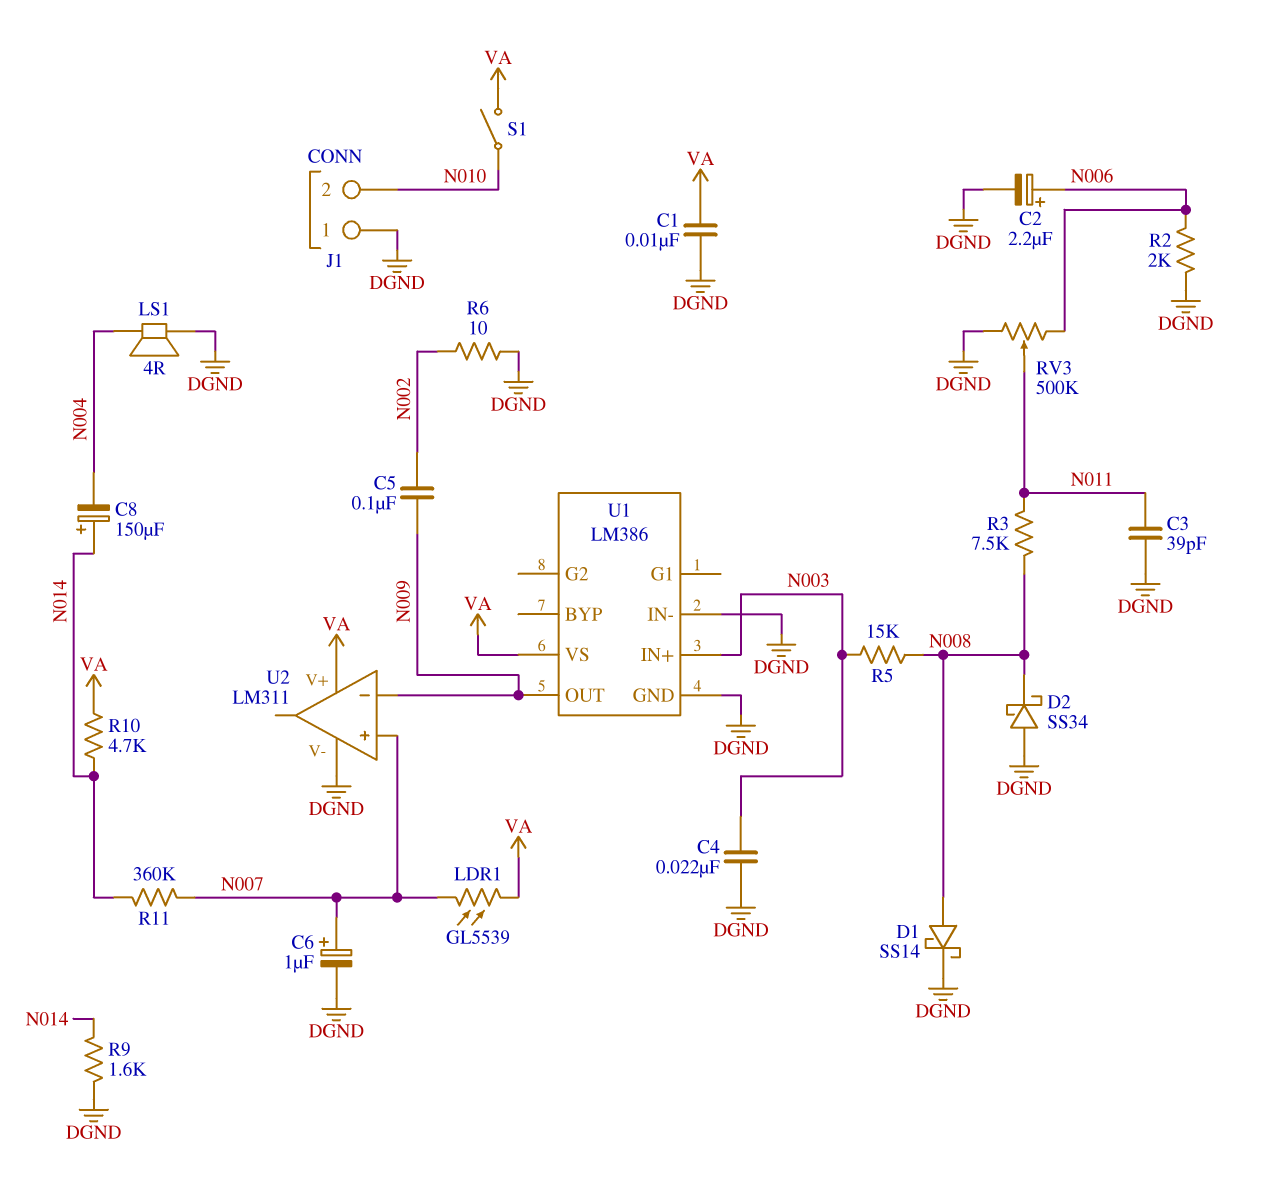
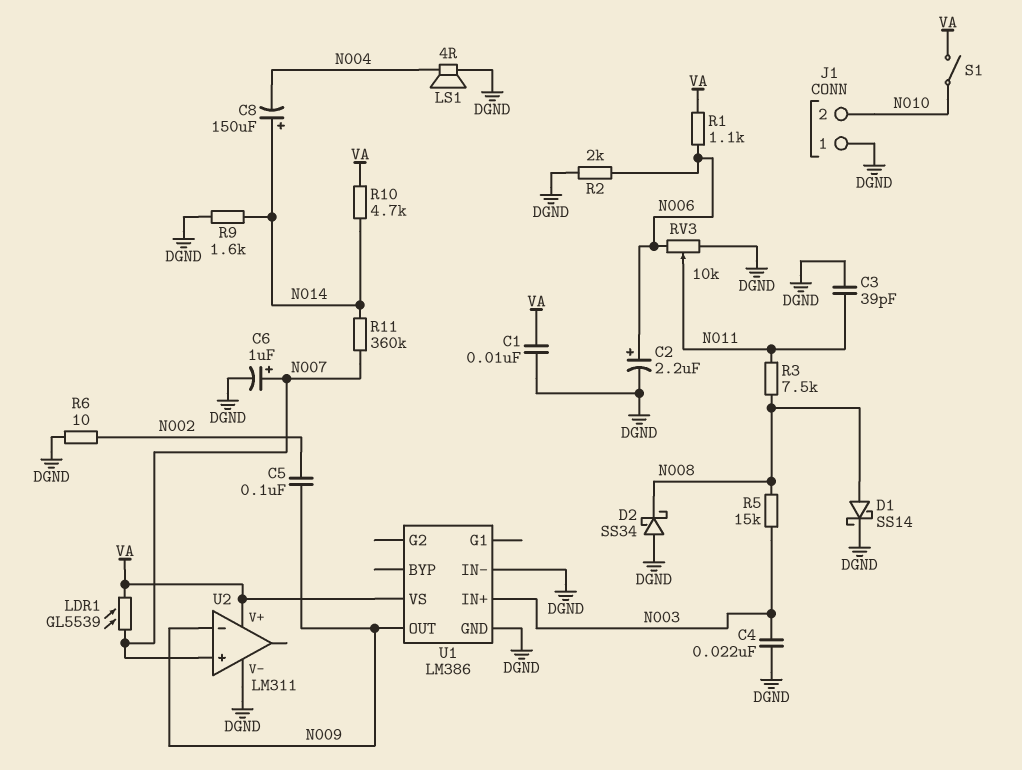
R1: none -> 1.1k (N006, VA)
RV3: 500k (DGND, N006, wiper N011) -> 10k (DGND, N006, wiper N011)

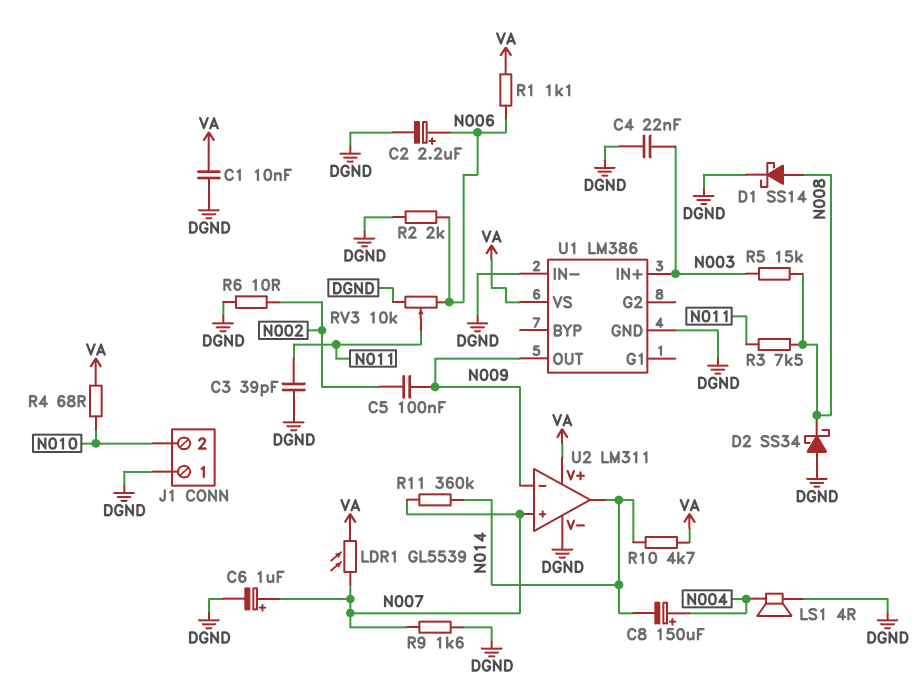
C8: 150uF (plus N014, minus N004) -> 150uF (plus N004, minus N014)
R4: none -> 68 (N010, VA)
R9: 1.6k (DGND, N014) -> 1.6k (DGND, N007)
S1: switch (N010, VA) -> none
U2 pin out: none -> N014

